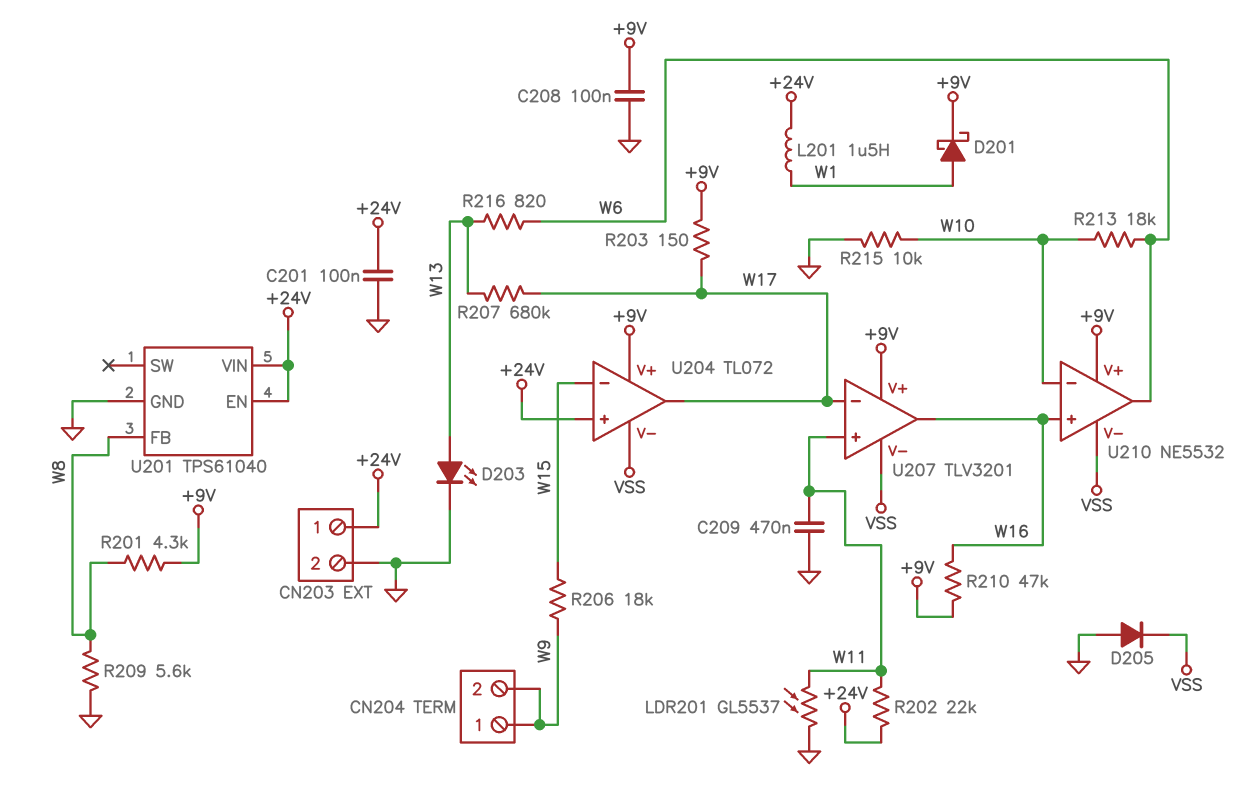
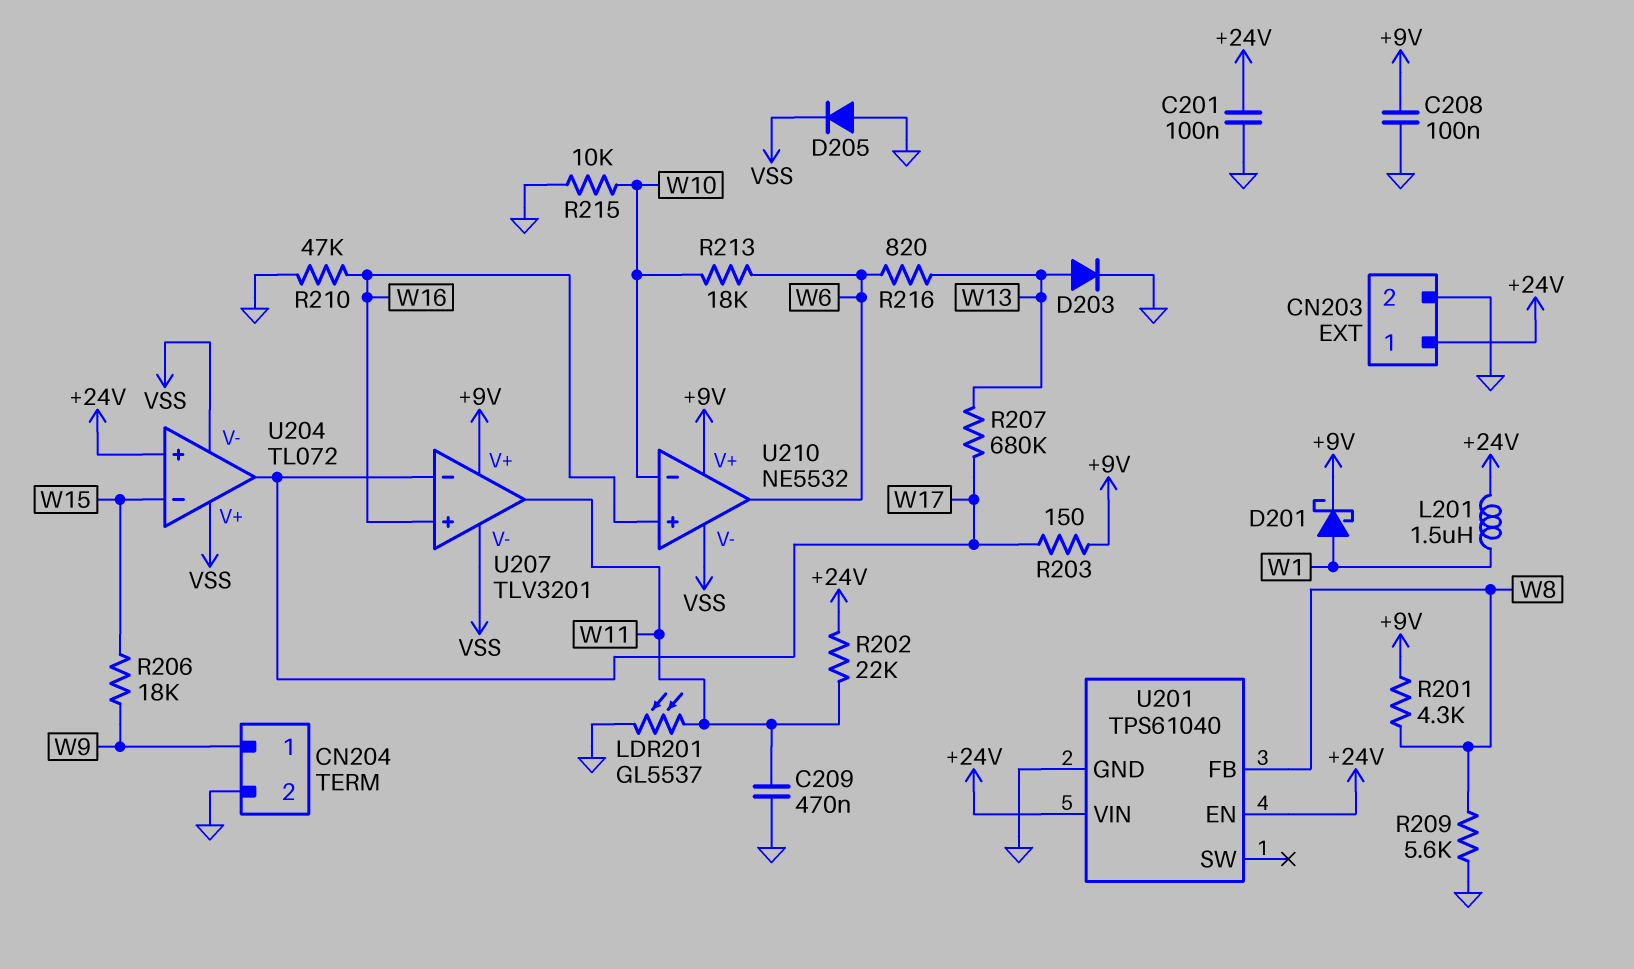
CN204 pin 2: W9 -> GND
D203: LED (A W13, K GND) -> diode (A W13, K GND)
R210: 47k (+9V, W16) -> 47k (GND, W16)
U204 pin V+: +9V -> VSS
U207 pin in+: W11 -> W16
U207 pin out: W16 -> W11

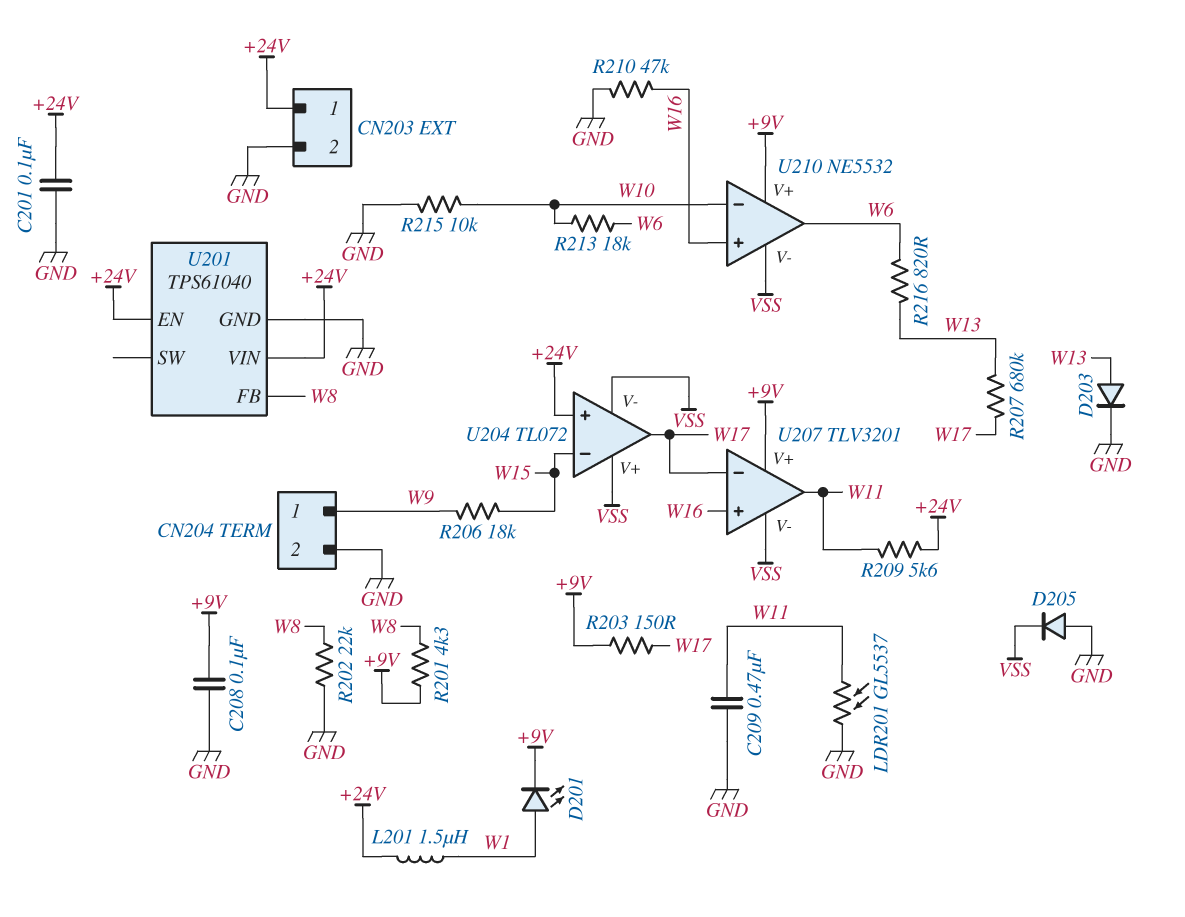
D201: schottky (A W1, K +9V) -> LED (A W1, K +9V)
R202: 22k (+24V, W11) -> 22k (GND, W8)
R209: 5.6k (GND, W8) -> 5.6k (+24V, W11)

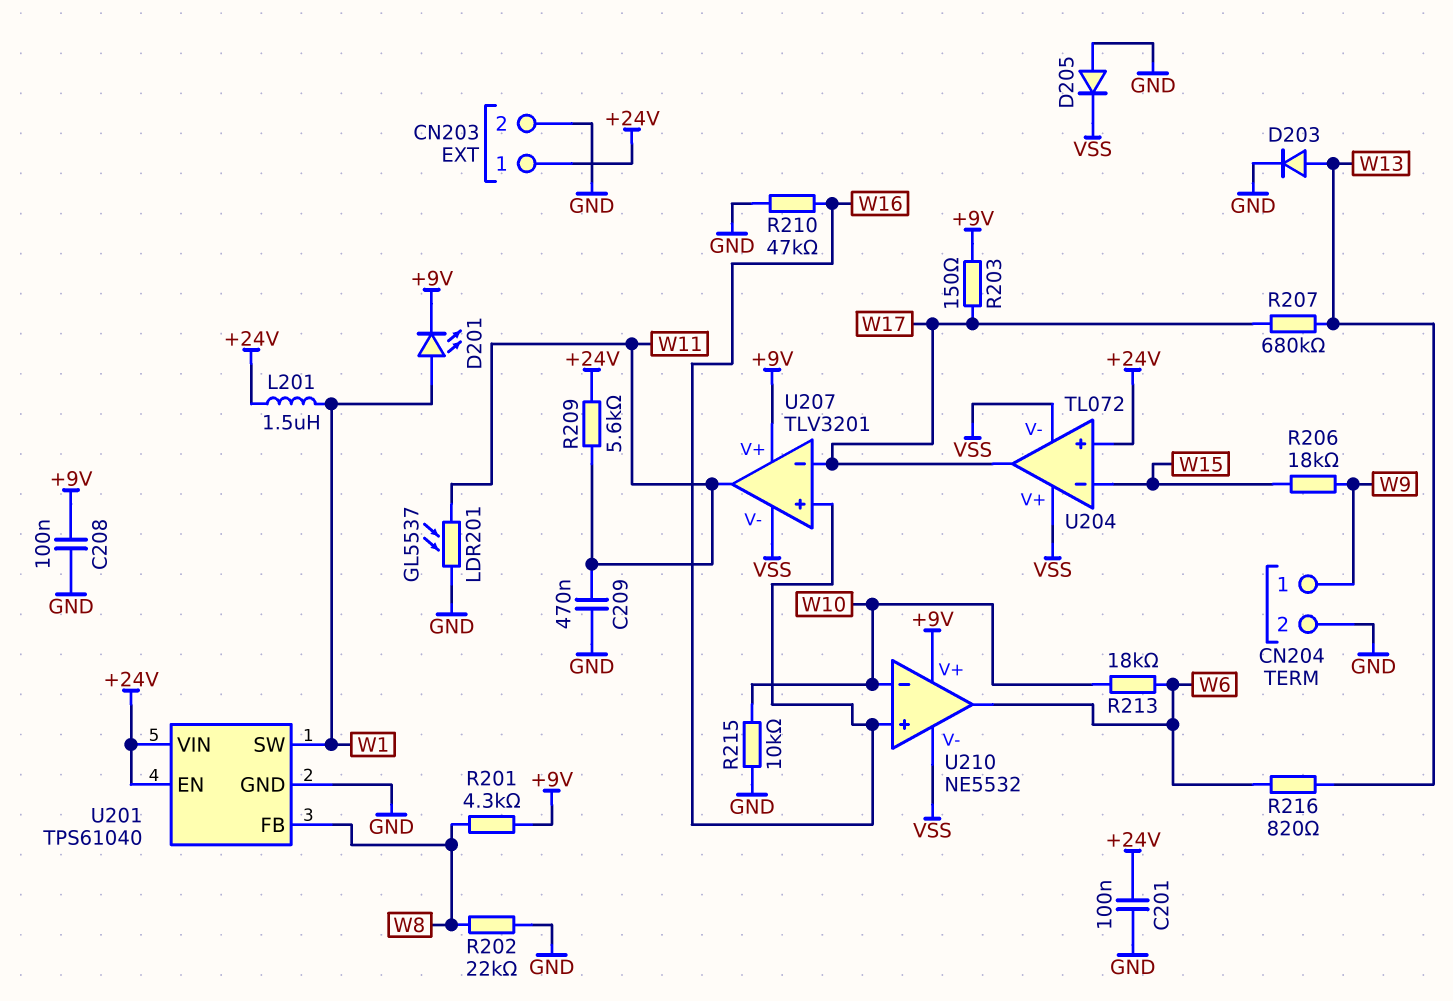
U201 pin SW: none -> W1

